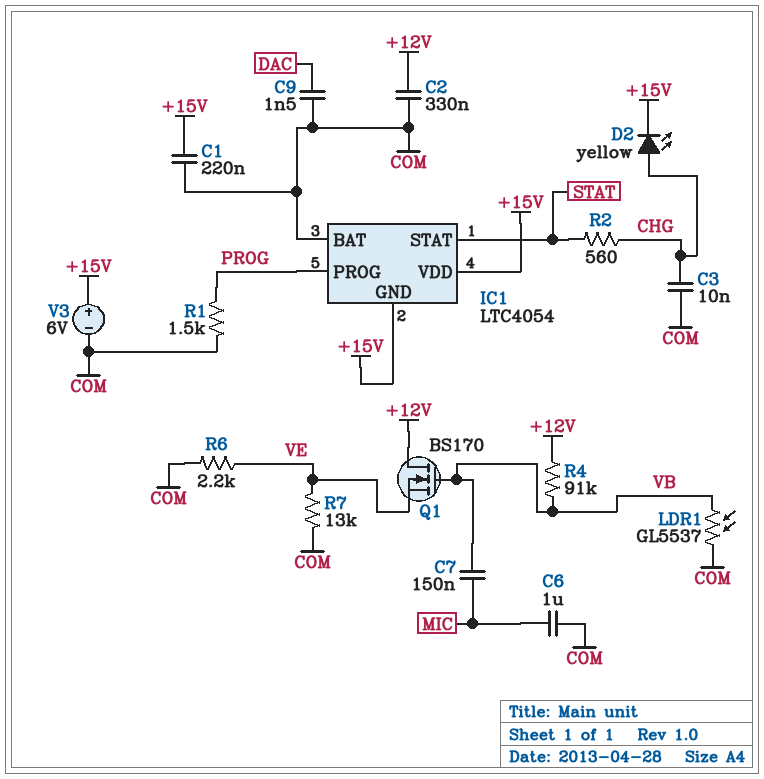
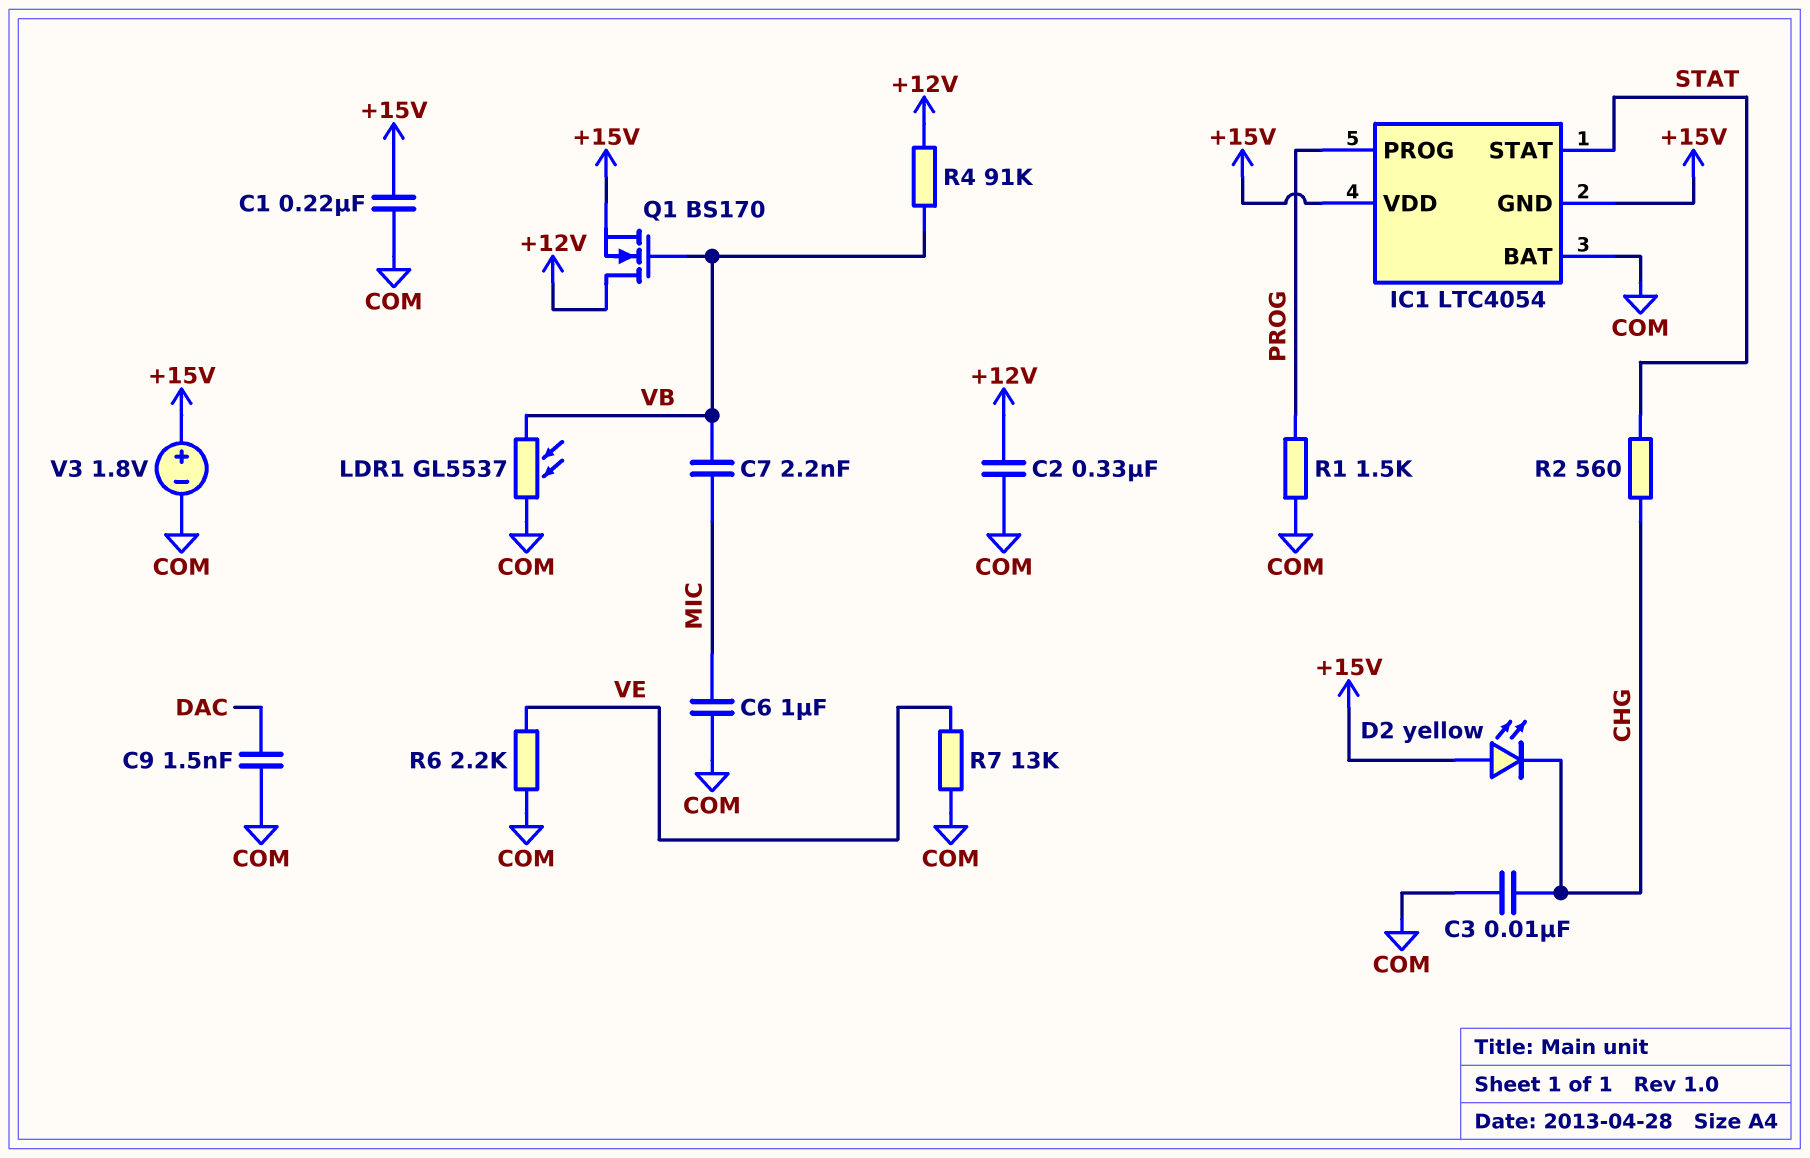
C7: 150nF (MIC, VB) -> 2.2nF (MIC, VB)
D2: LED yellow (A CHG, K +15V) -> LED yellow (A +15V, K CHG)
Q1: NMOS BS170 (G VB, D +12V, S VE) -> NMOS BS170 (G VB, D +12V, S +15V)
V3: 6V (plus +15V, minus COM) -> 1.8V (plus +15V, minus COM)

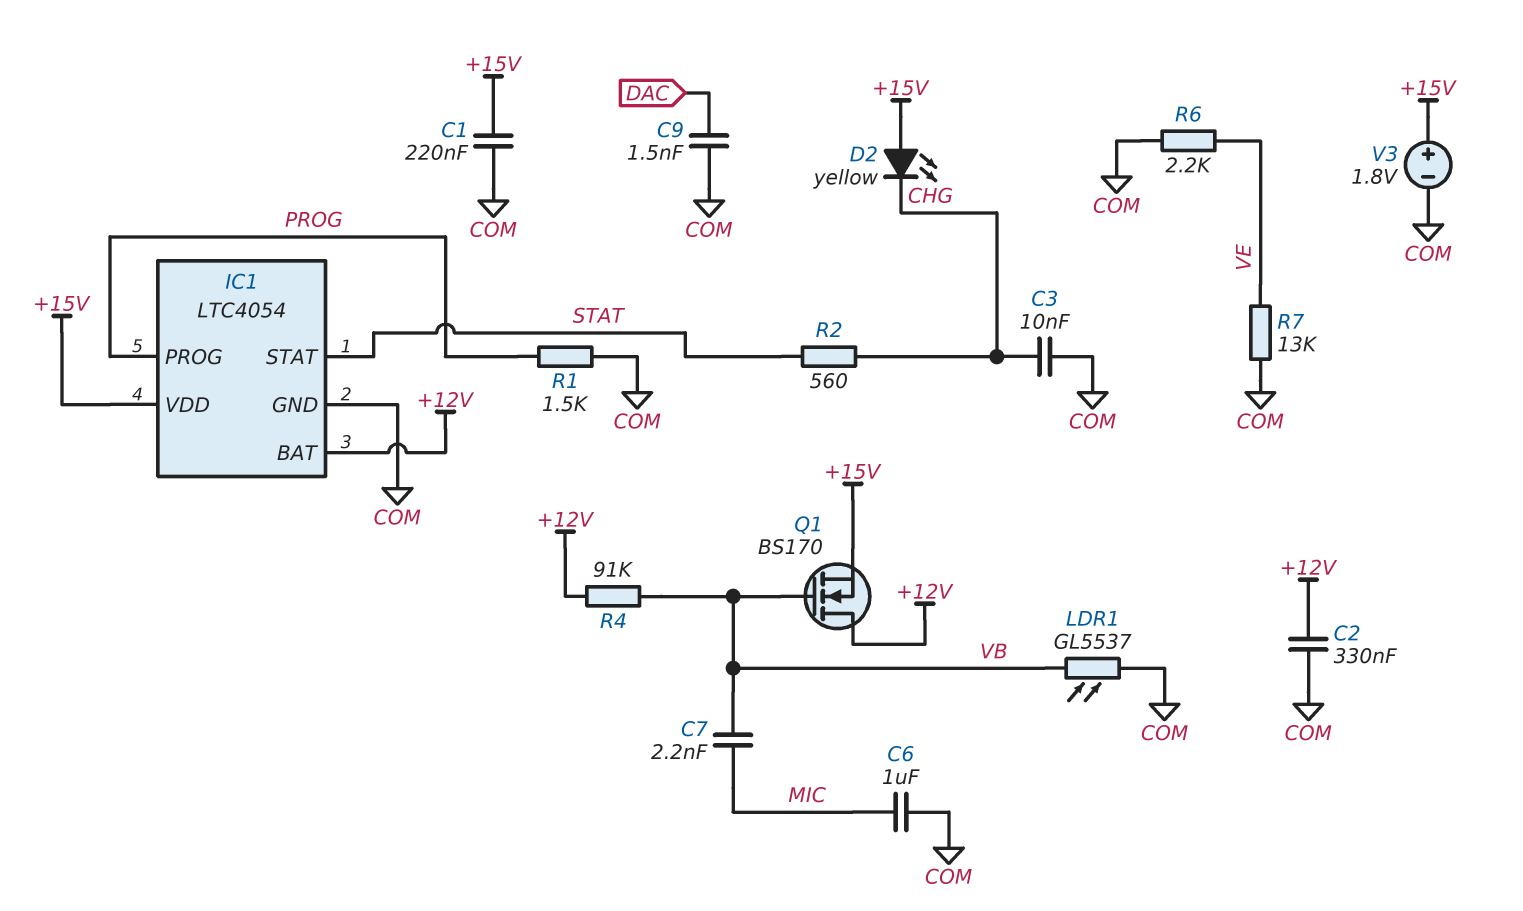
IC1 pin BAT: COM -> +12V
IC1 pin GND: +15V -> COM

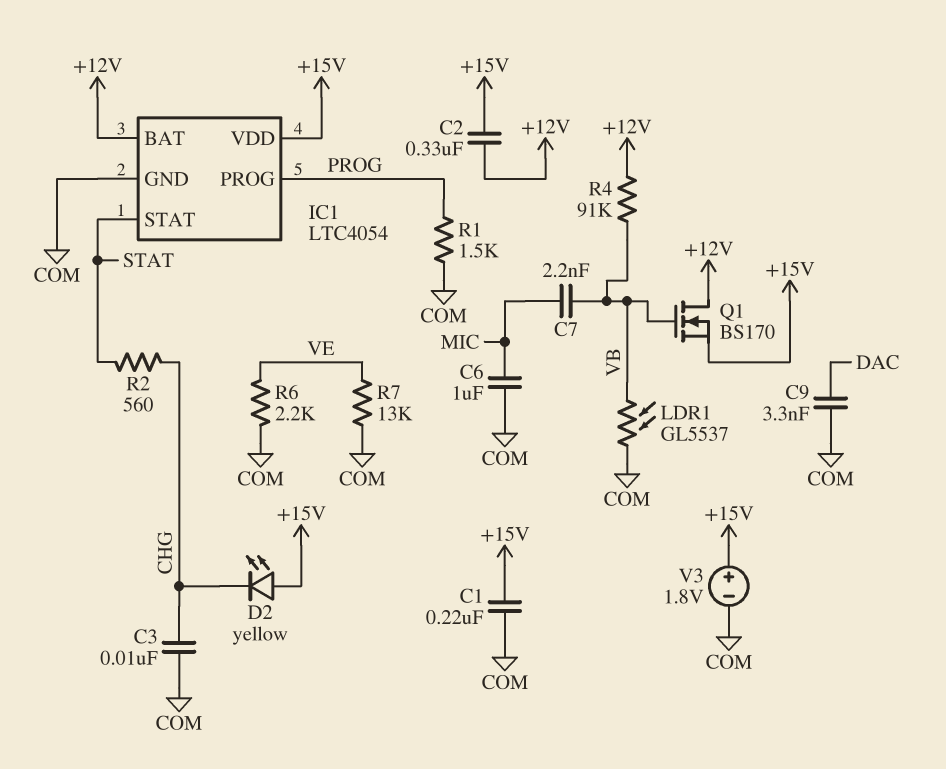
C2: 330nF (+12V, COM) -> 330nF (+12V, +15V)
C9: 1.5nF (COM, DAC) -> 3.3nF (COM, DAC)

